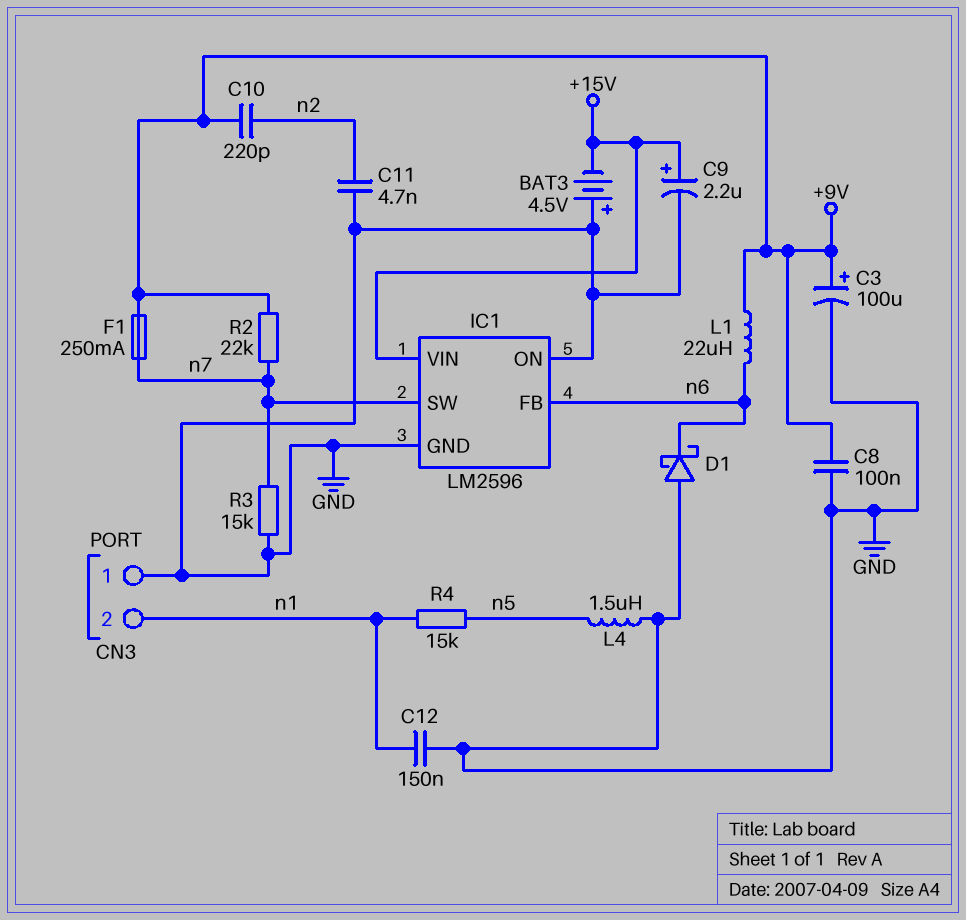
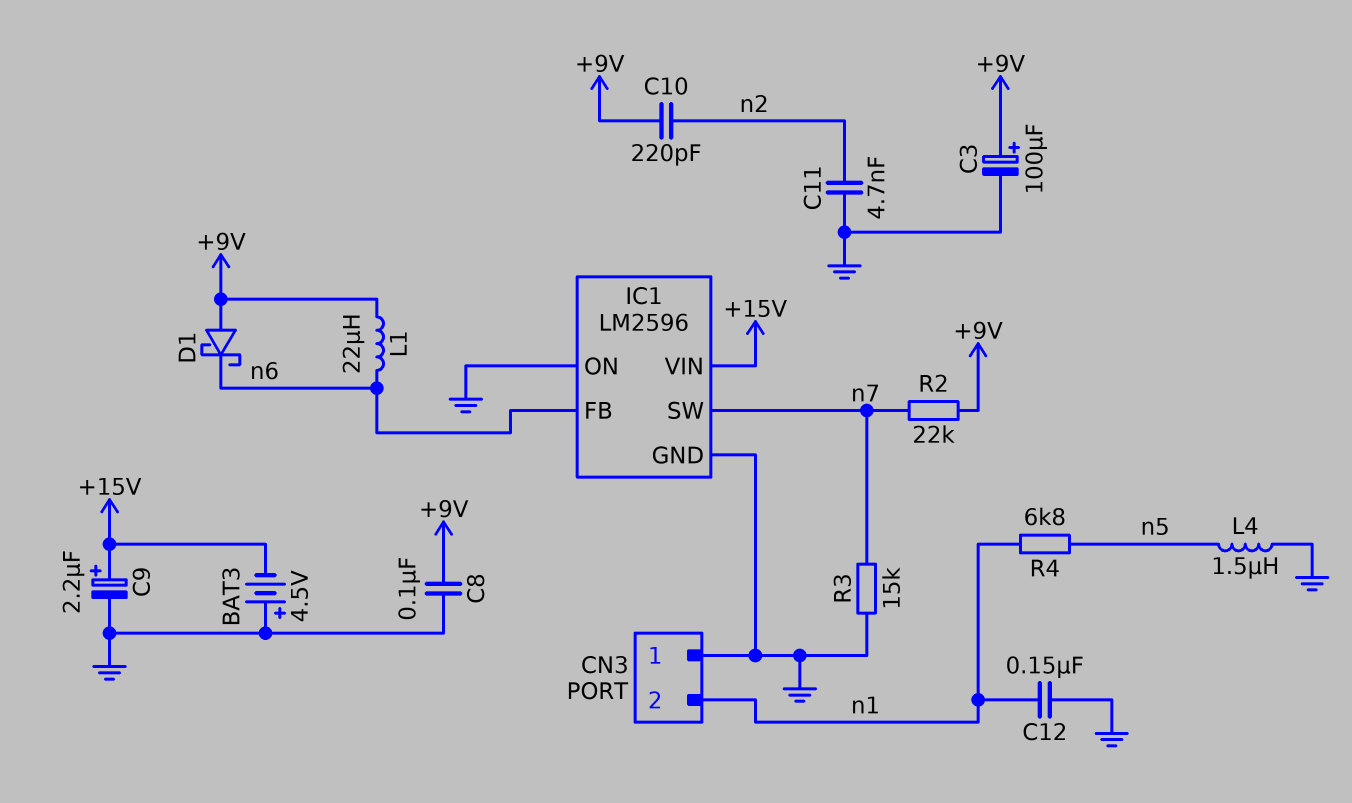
D1: schottky (A GND, K n6) -> schottky (A +9V, K n6)
F1: 250mA (+9V, n7) -> none
R4: 15k (n1, n5) -> 6.8k (n1, n5)

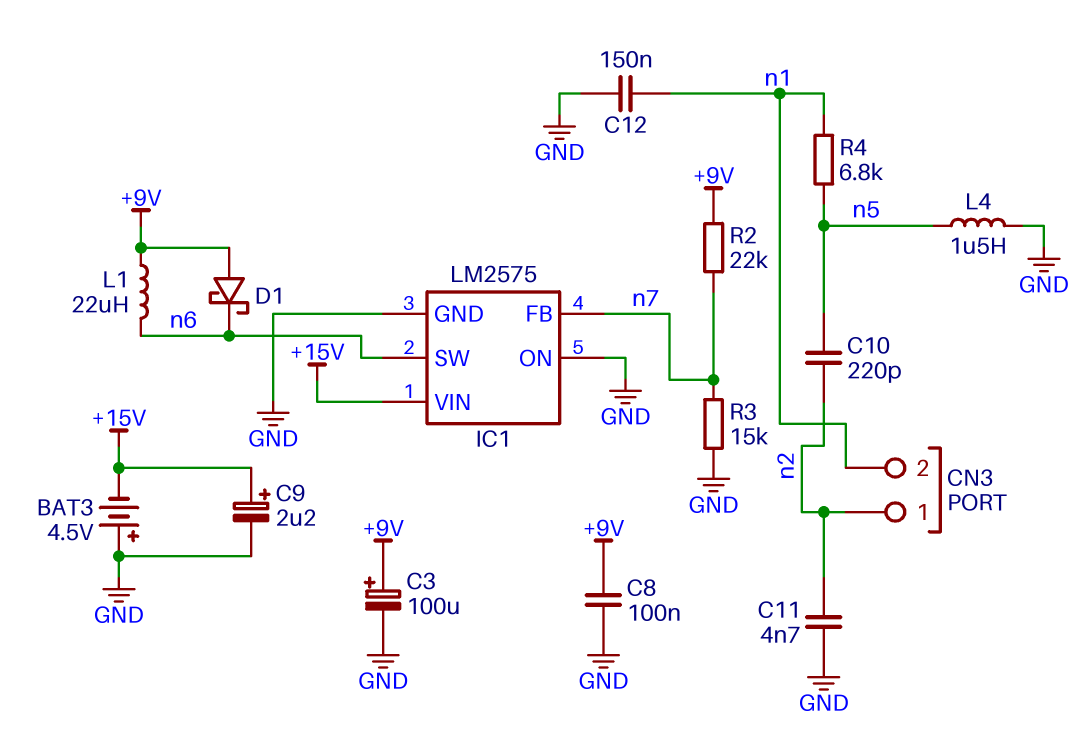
C10: 220pF (+9V, n2) -> 220pF (n2, n5)
CN3 pin 1: GND -> n2
IC1: LM2596 -> LM2575
IC1 pin FB: n6 -> n7
IC1 pin SW: n7 -> n6

